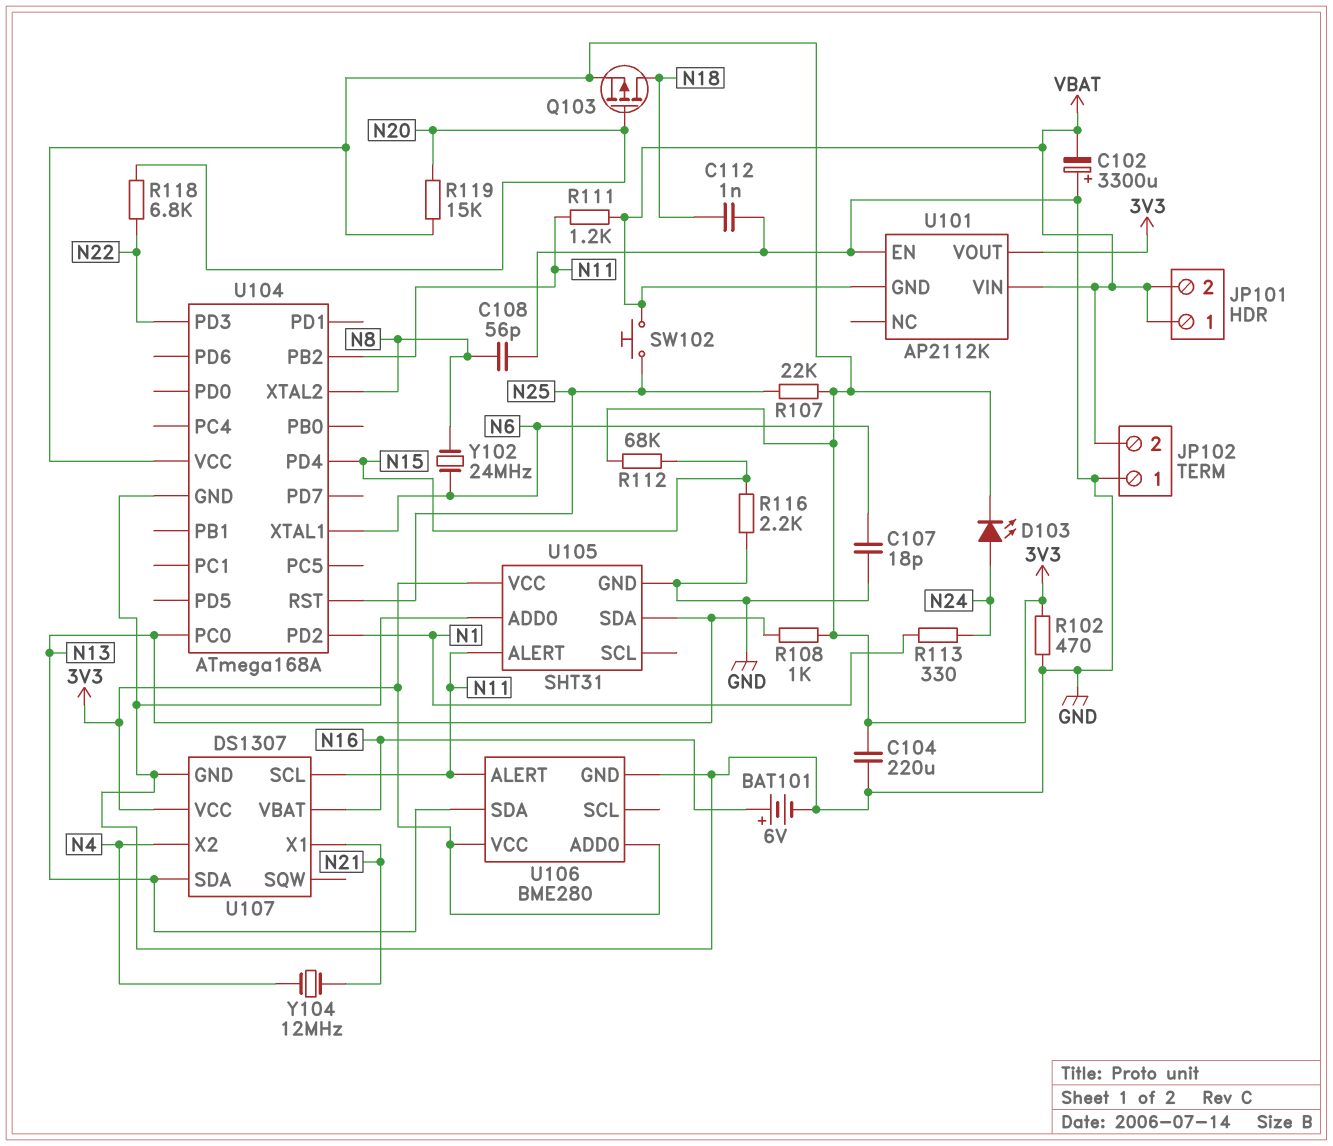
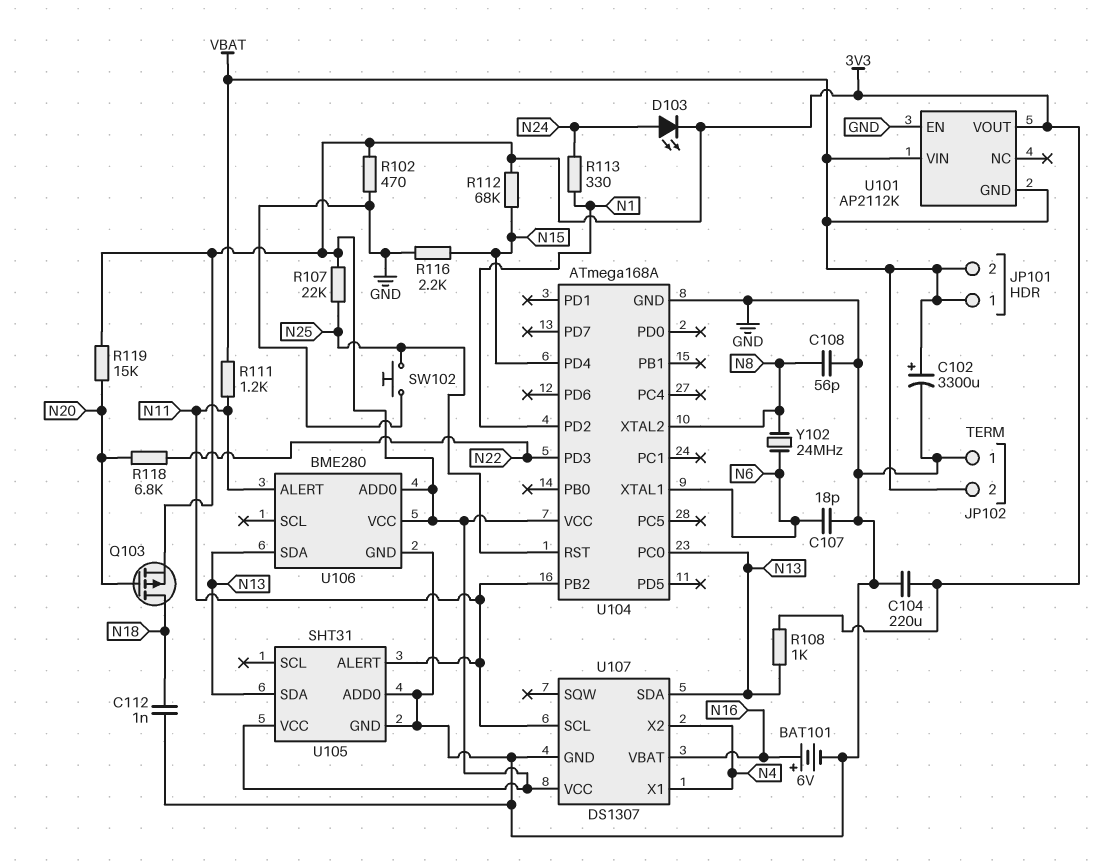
C102: 3300uF (plus GND, minus VBAT) -> 3300uF (plus VBAT, minus GND)
SW102: button (N25, VBAT) -> button (GND, N25)
U107 pin X1: N21 -> N4
Y104: 12MHz (N4, N21) -> none

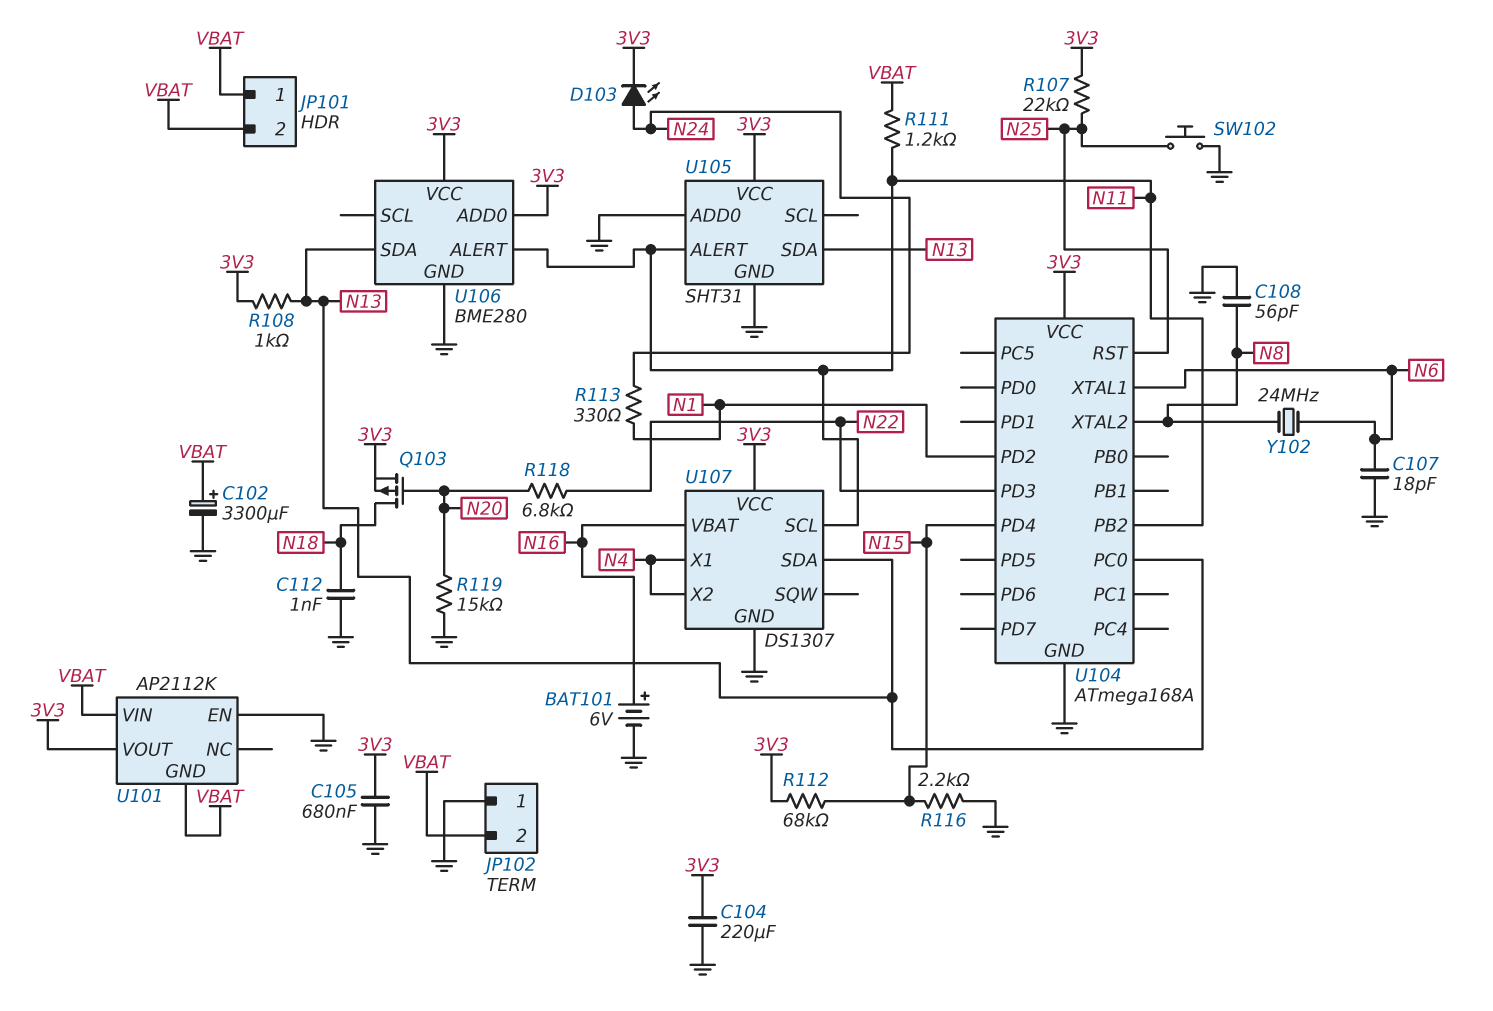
C105: none -> 680nF (3V3, GND)
R102: 470 (3V3, GND) -> none
R119: 15k (3V3, N20) -> 15k (GND, N20)

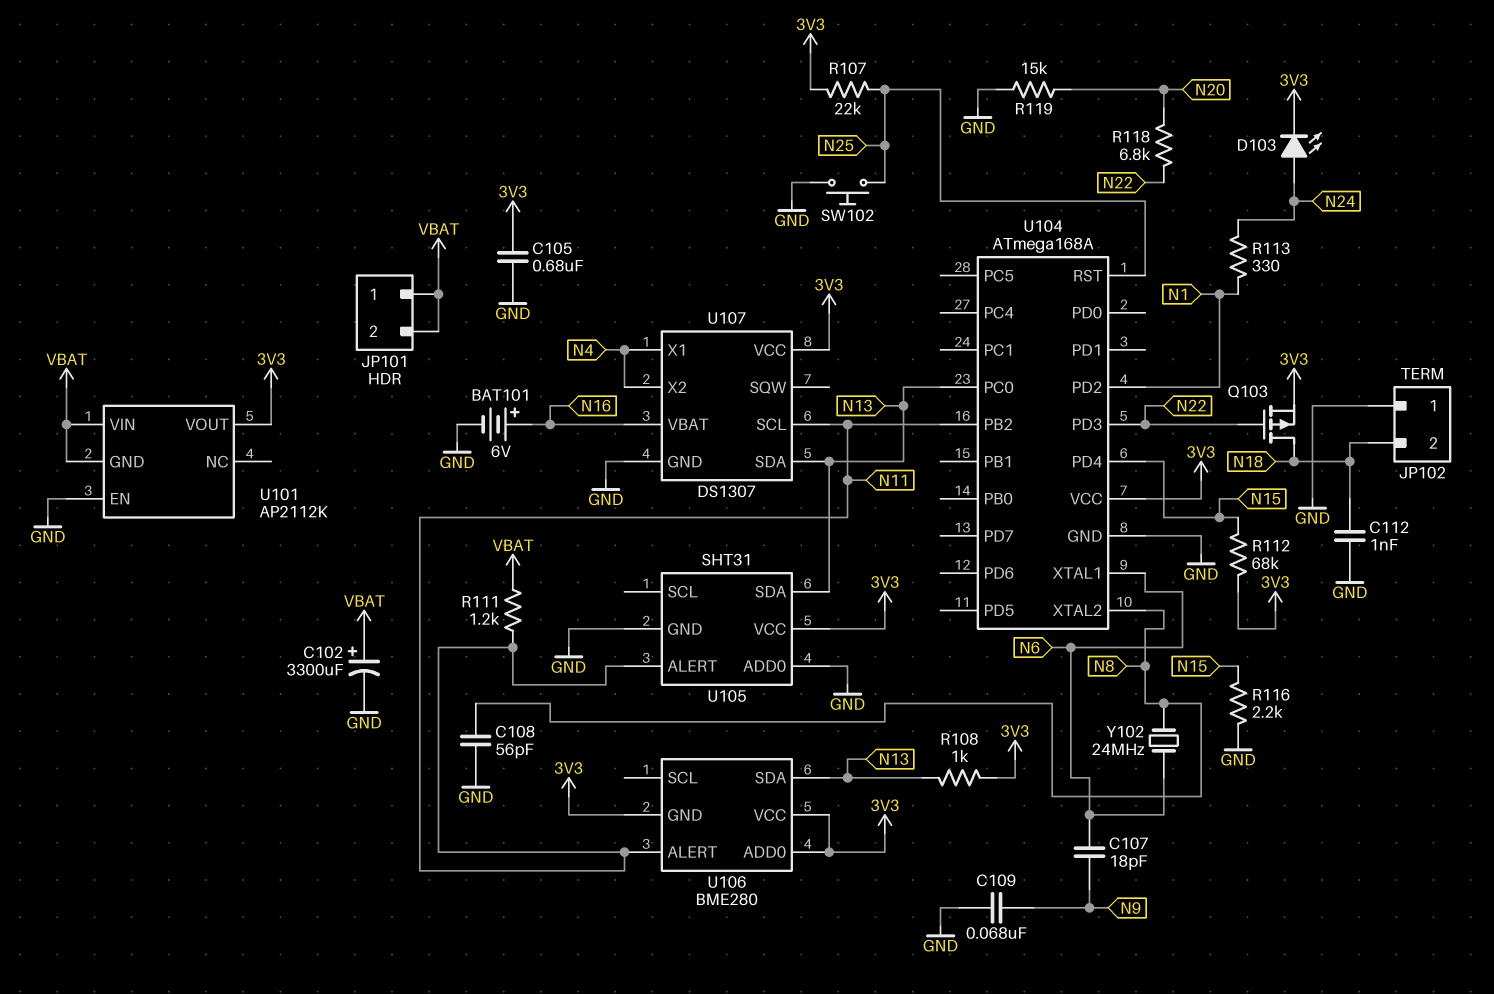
C104: 220uF (3V3, GND) -> none
C107: 18pF (GND, N6) -> 18pF (N6, N9)
C109: none -> 68nF (GND, N9)
JP102 pin 2: VBAT -> N18
Q103: PMOS (G N20, D N18, S 3V3) -> PMOS (G N22, D N18, S 3V3)
U106 pin GND: GND -> 3V3

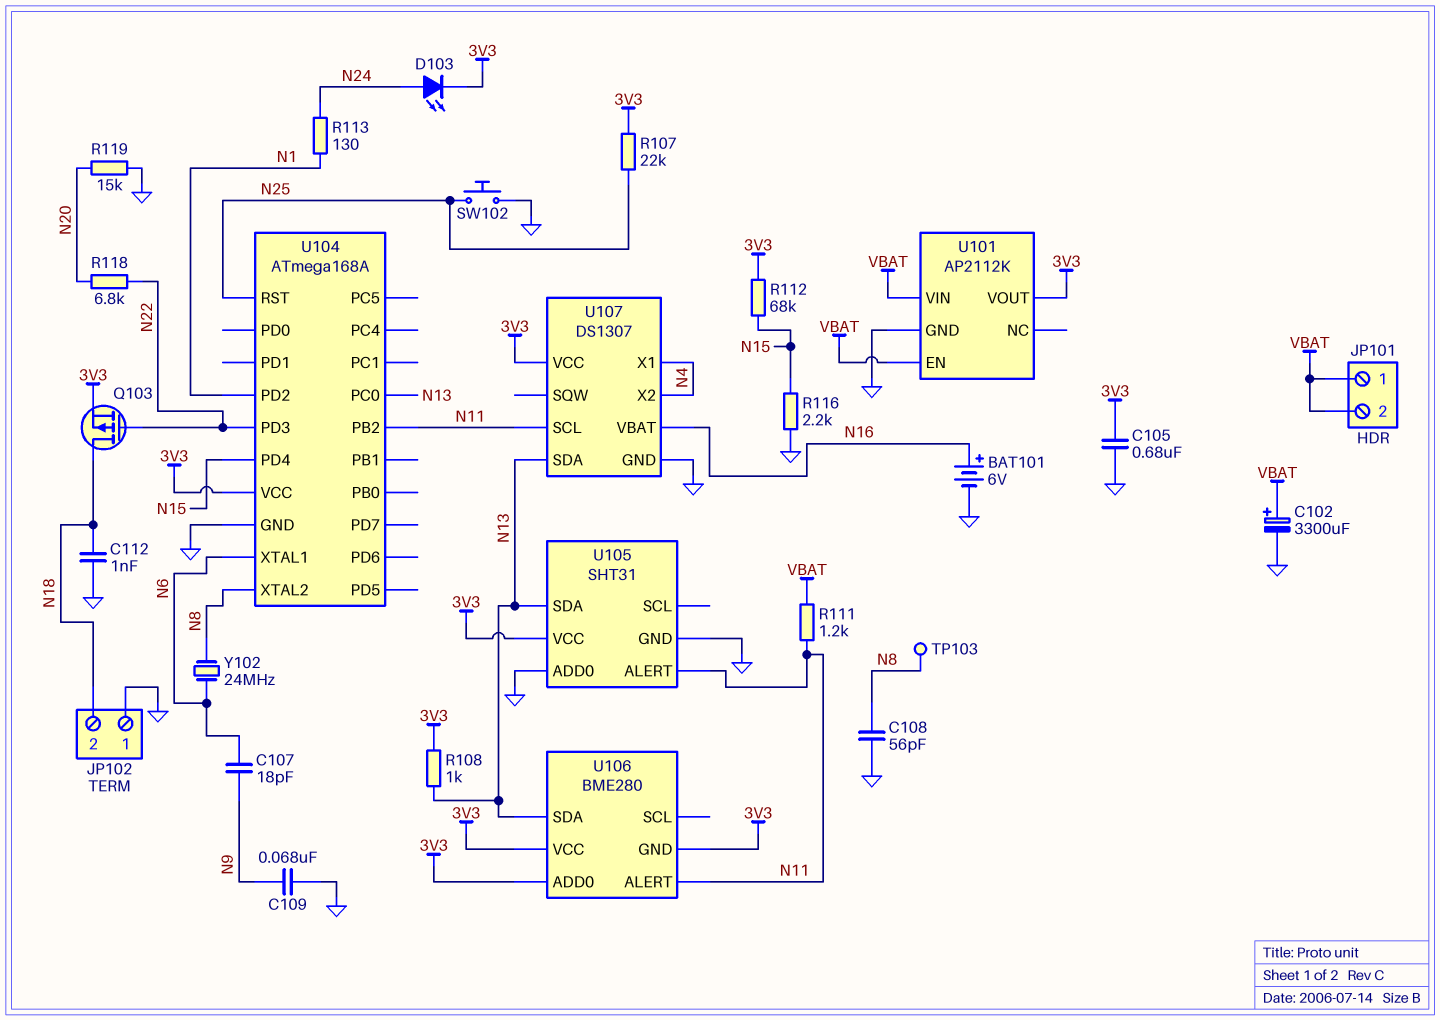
R113: 330 (N1, N24) -> 130 (N1, N24)
TP103: none -> test point (N8)
U101 pin EN: GND -> VBAT
U101 pin GND: VBAT -> GND

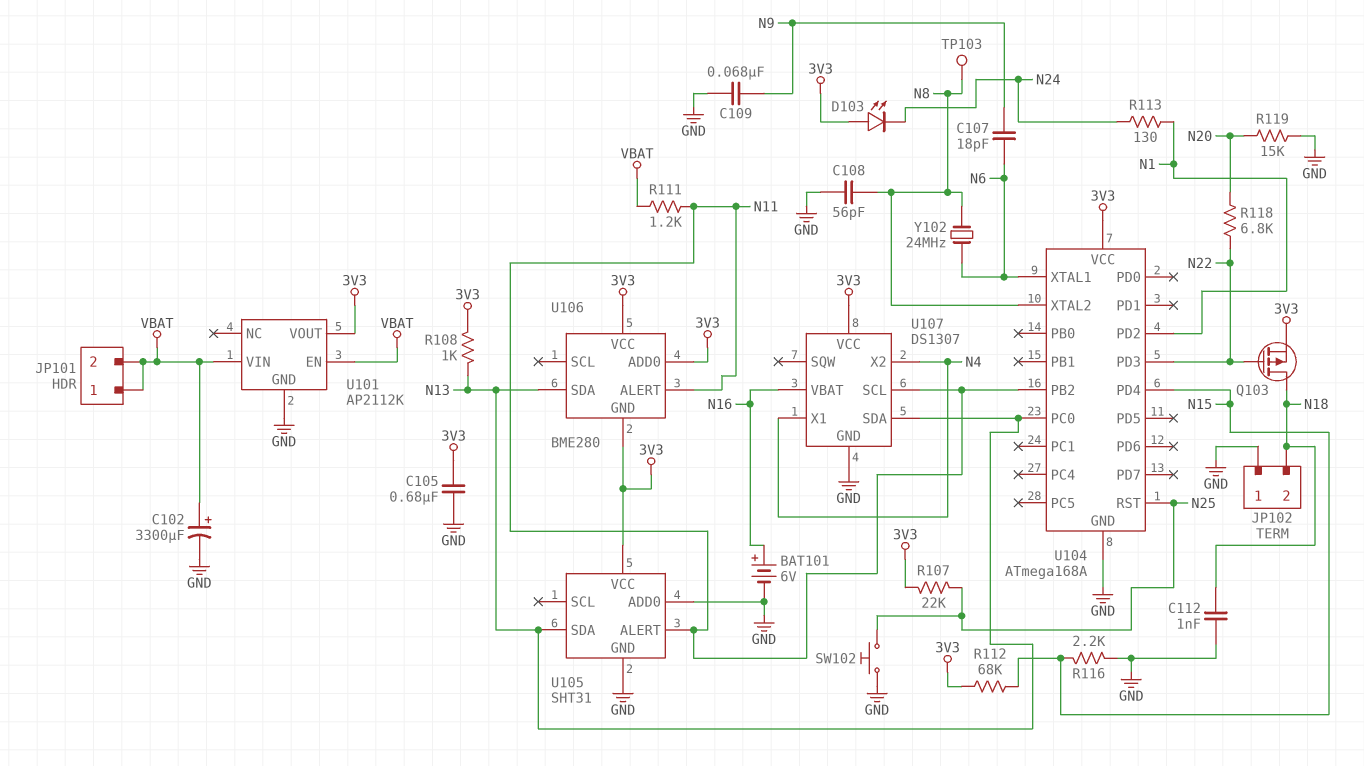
D103: LED (A N24, K 3V3) -> LED (A 3V3, K N24)

